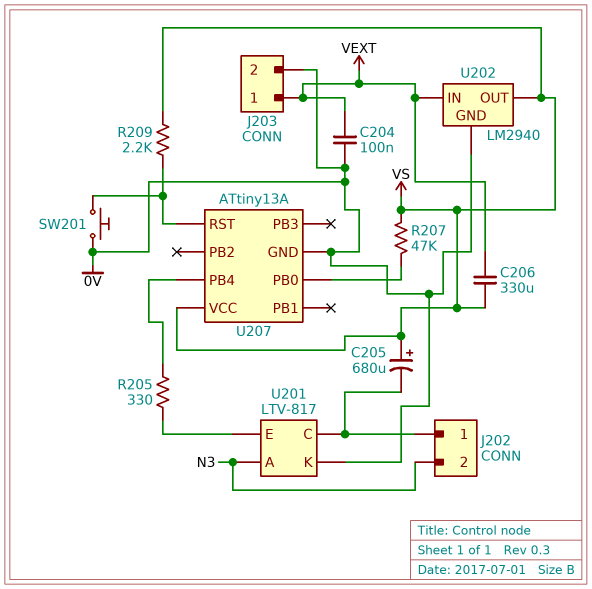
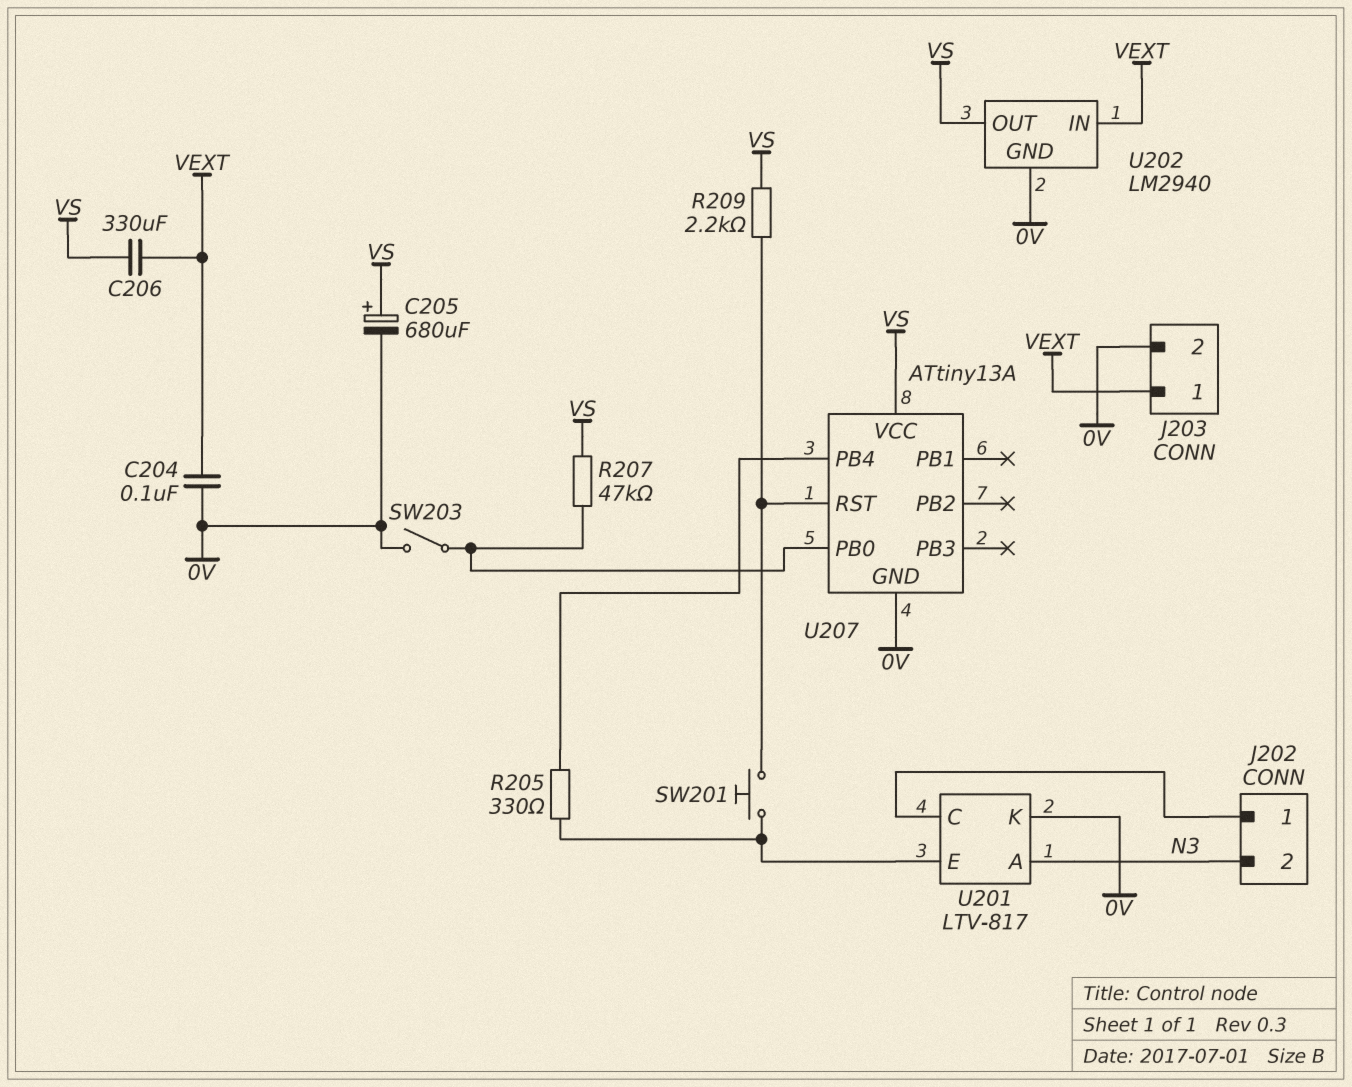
C205: 680uF (plus VS, minus J202/1) -> 680uF (plus VS, minus 0V)
SW201: button (0V, U207/RST) -> button (U201/E, U207/RST)
SW203: none -> switch (0V, U207/PB0)

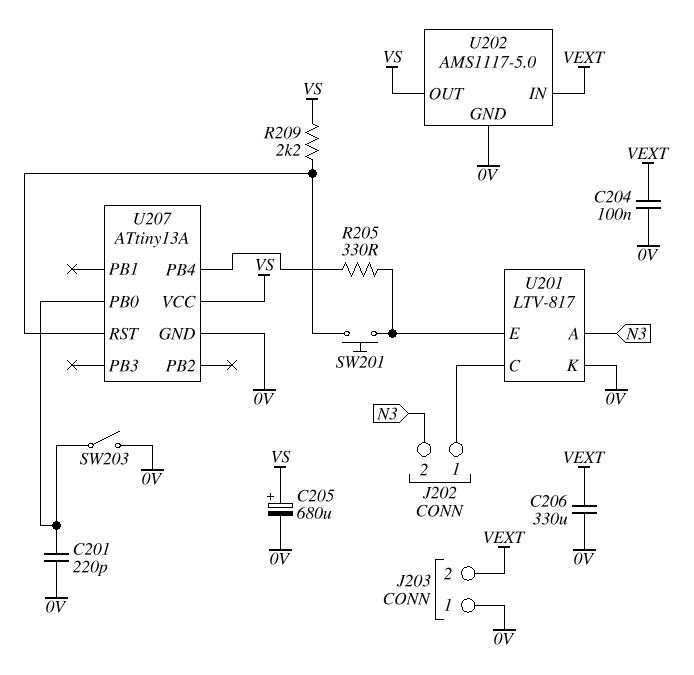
C201: none -> 220pF (0V, U207/PB0)
C206: 330uF (VEXT, VS) -> 330uF (0V, VEXT)
J203 pin 1: VEXT -> 0V
J203 pin 2: 0V -> VEXT
R207: 47k (U207/PB0, VS) -> none
U202: LM2940 -> AMS1117-5.0

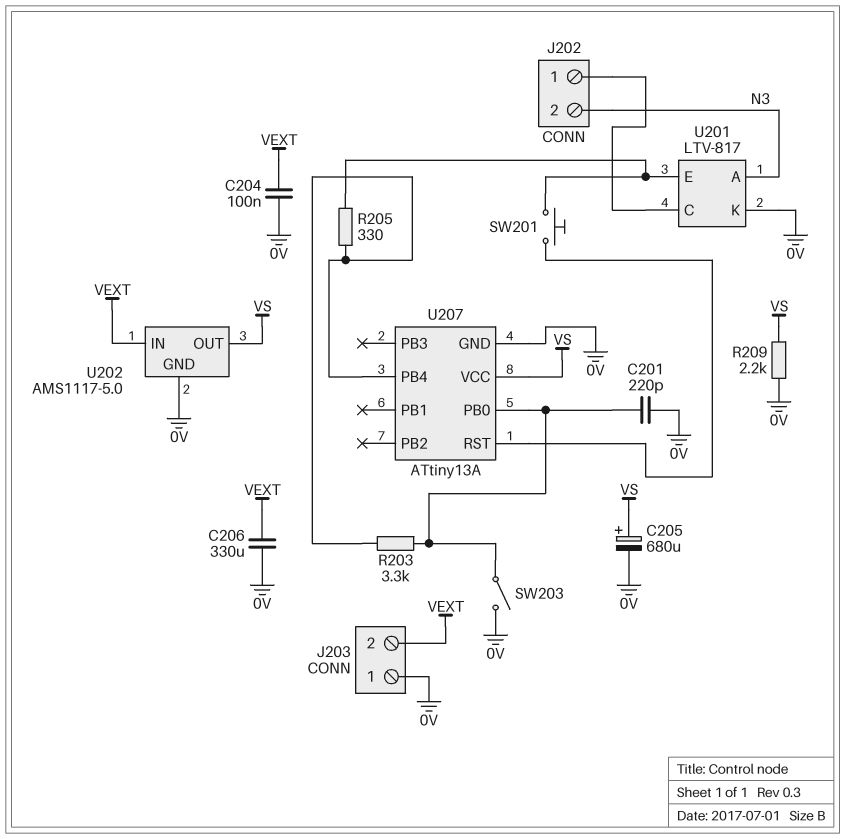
R203: none -> 3.3k (U207/PB0, U207/PB4)
R209: 2.2k (U207/RST, VS) -> 2.2k (0V, VS)

